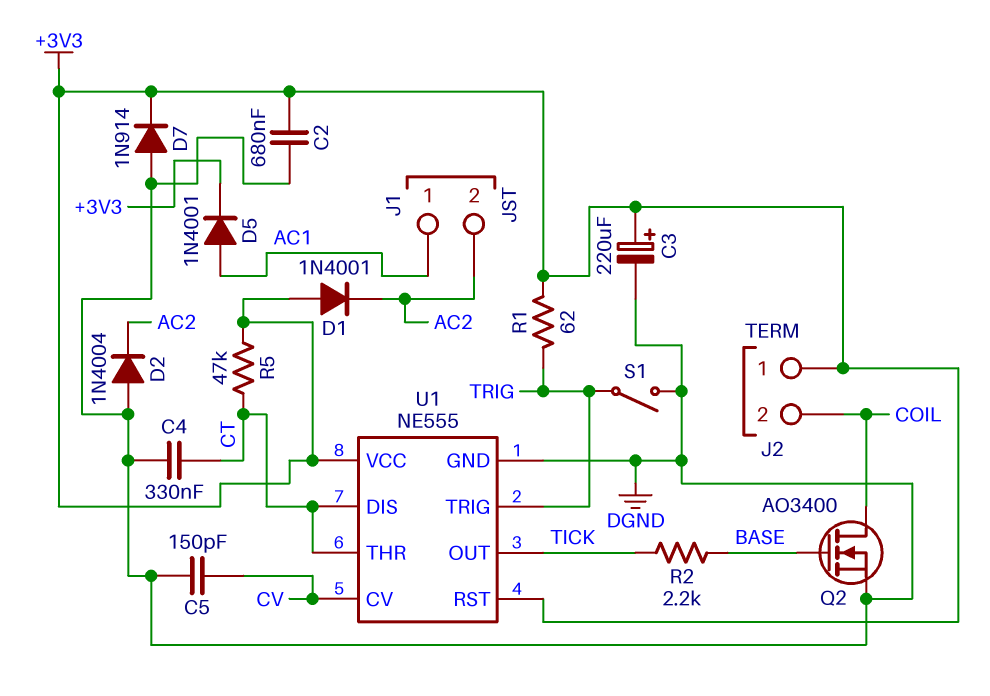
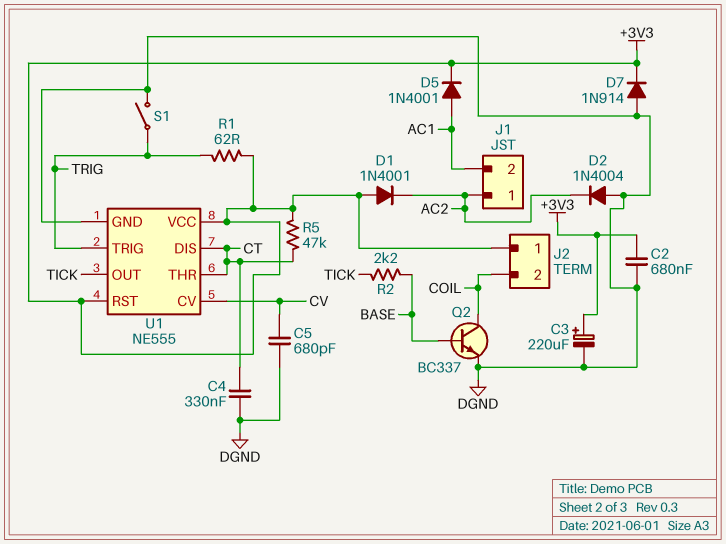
C5: 150pF (CV, DGND) -> 680pF (CV, DGND)
J1 pin 1: AC1 -> AC2
J1 pin 2: AC2 -> AC1
Q2: NMOS AO3400 (G BASE, D COIL, S DGND) -> NPN BC337 (B BASE, C COIL, E DGND)

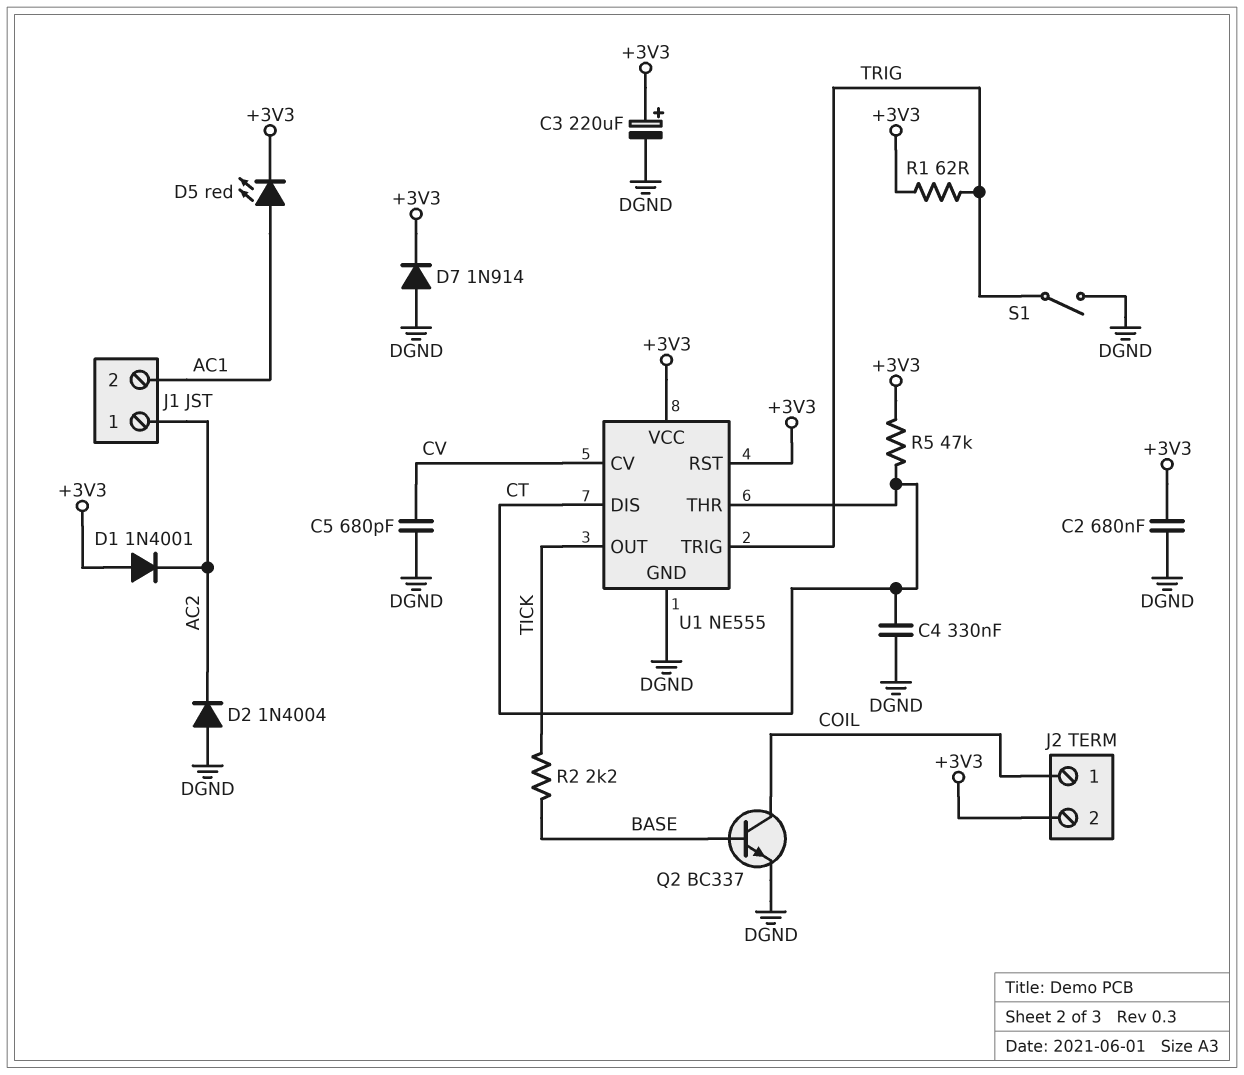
D5: diode 1N4001 (A AC1, K +3V3) -> LED red (A AC1, K +3V3)
J2 pin 1: +3V3 -> COIL
J2 pin 2: COIL -> +3V3

